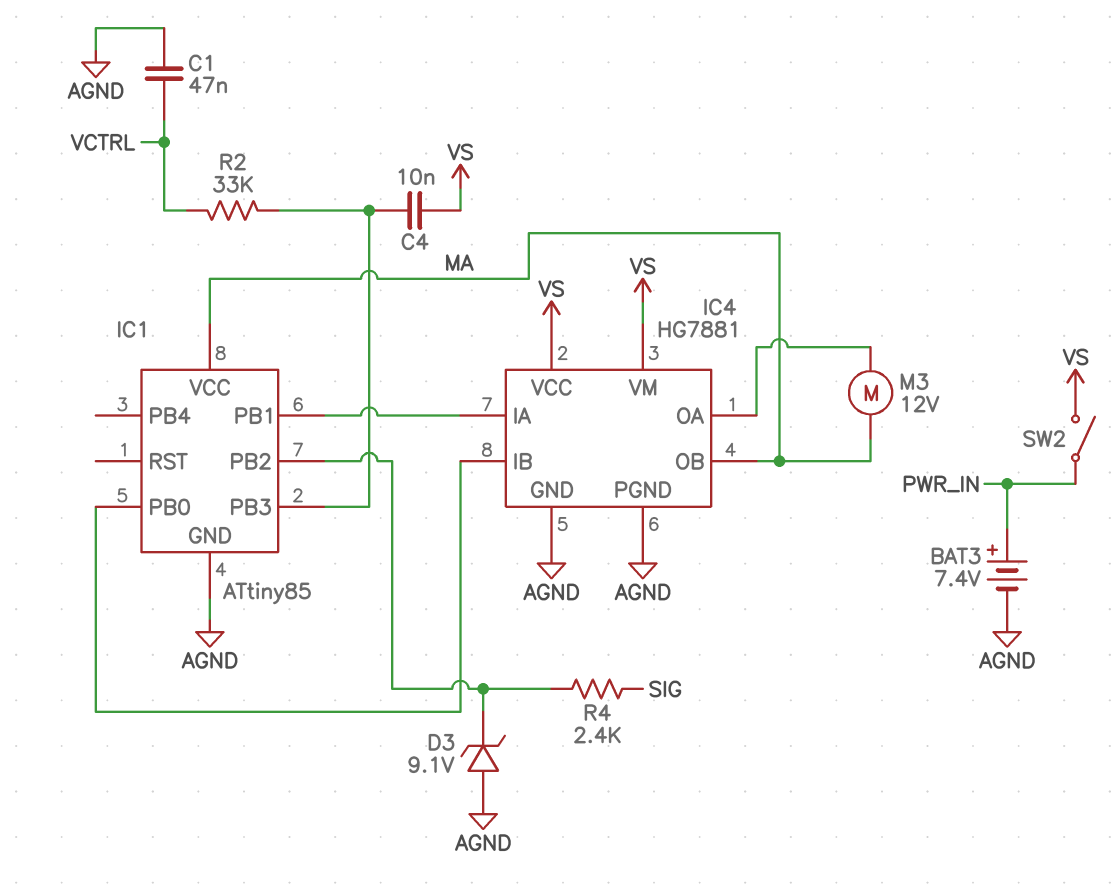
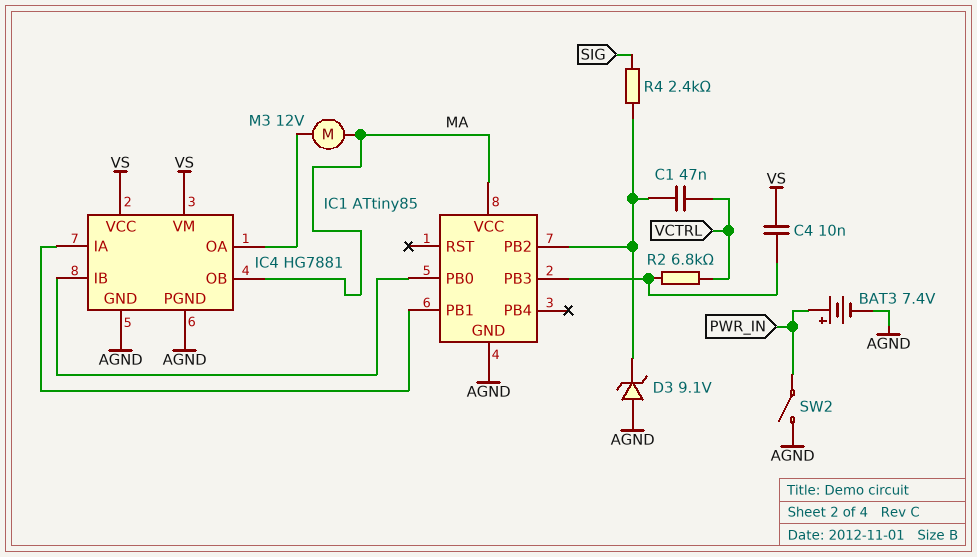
C1: 47nF (AGND, VCTRL) -> 47nF (IC1/PB2, VCTRL)
R2: 33k (IC1/PB3, VCTRL) -> 6.8k (IC1/PB3, VCTRL)
SW2: switch (PWR_IN, VS) -> switch (AGND, PWR_IN)

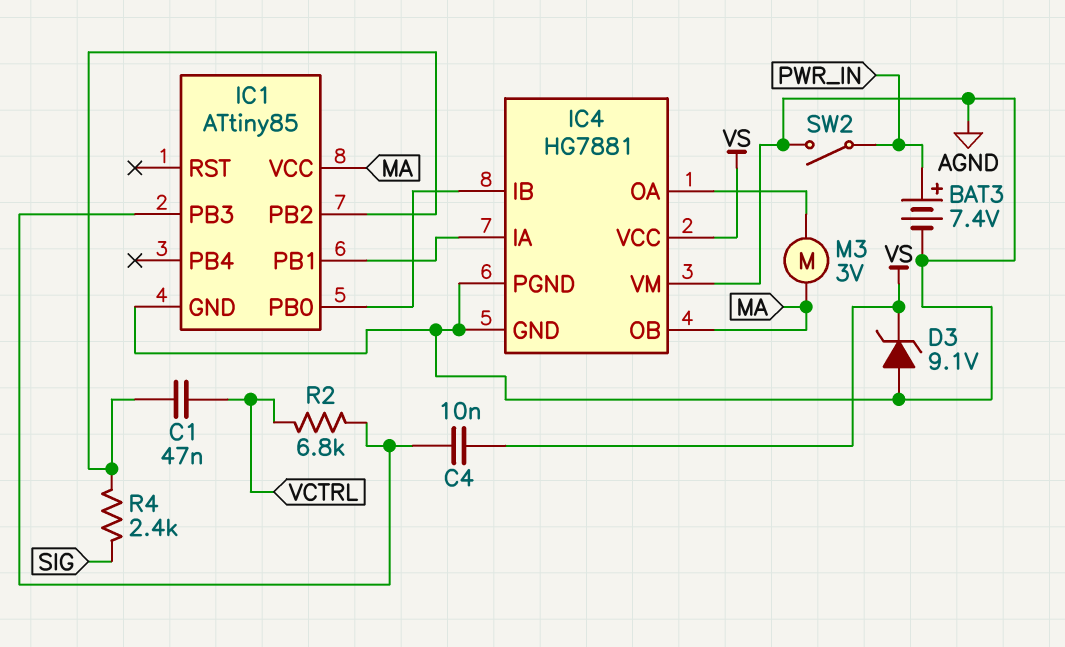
D3: zener 9.1V (A AGND, K IC1/PB2) -> zener 9.1V (A AGND, K VS)
IC4 pin VM: VS -> AGND
M3: motor 12V (IC4/OA, MA) -> motor 3V (IC4/OA, MA)

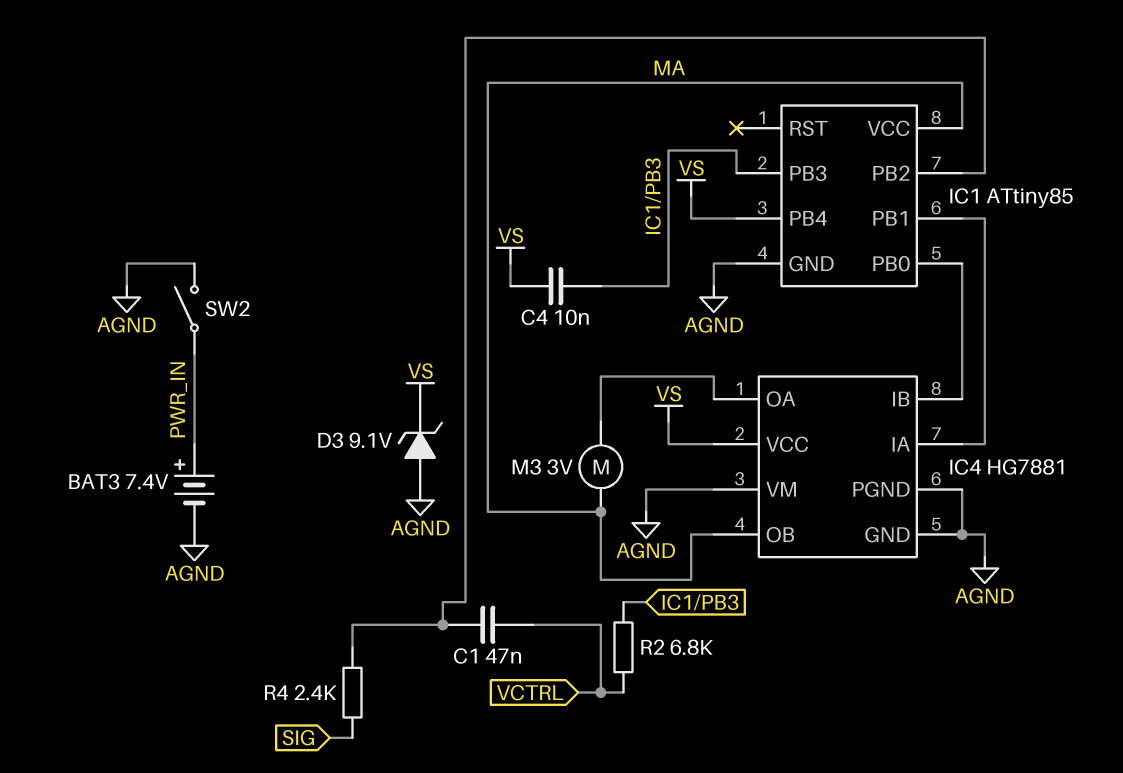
IC1 pin PB4: none -> VS

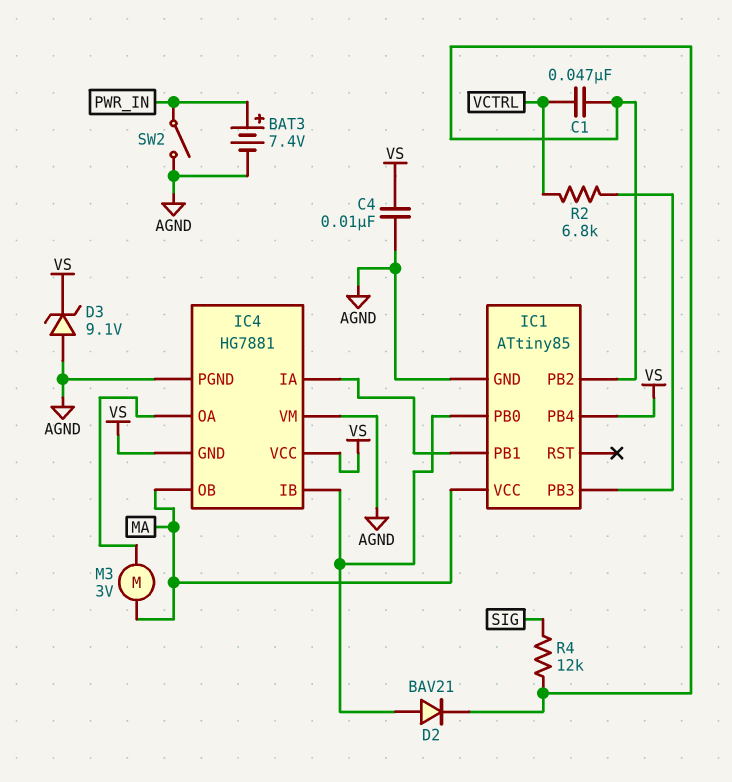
C4: 10nF (IC1/PB3, VS) -> 10nF (AGND, VS)
D2: none -> diode BAV21 (A IC1/PB0, K IC1/PB2)
IC4 pin GND: AGND -> VS
R4: 2.4k (IC1/PB2, SIG) -> 12k (IC1/PB2, SIG)

